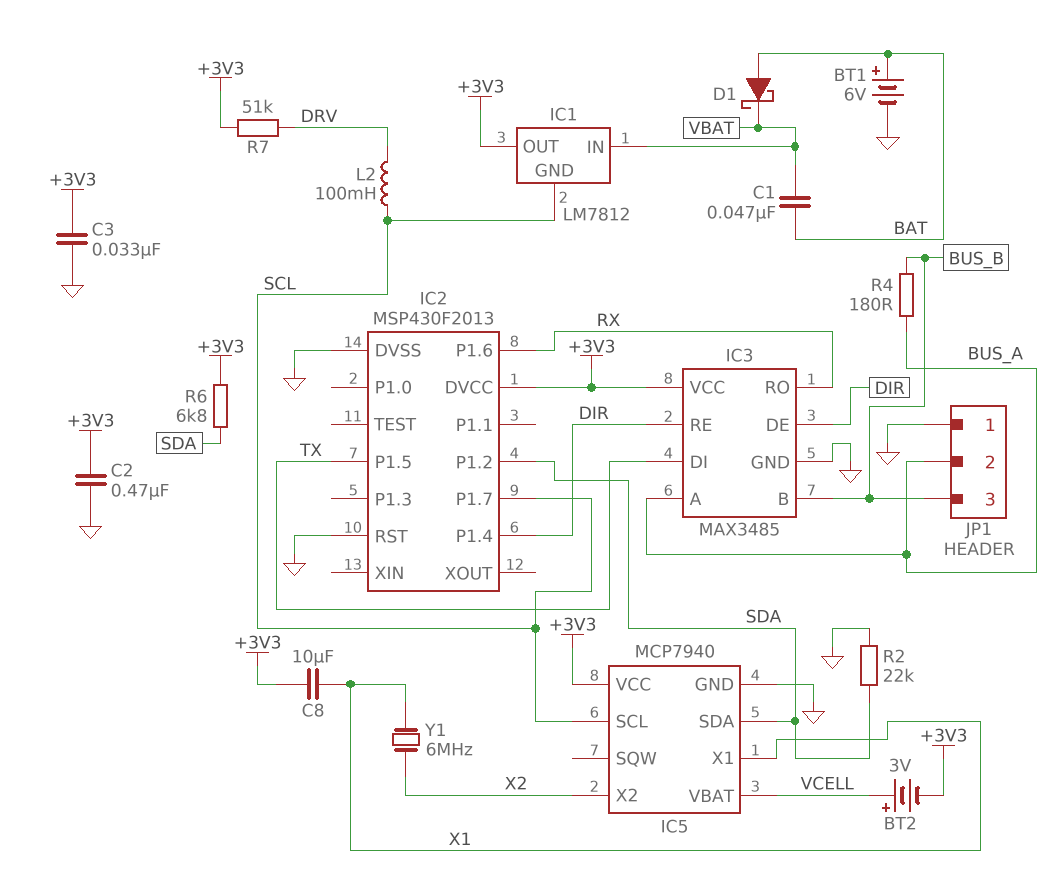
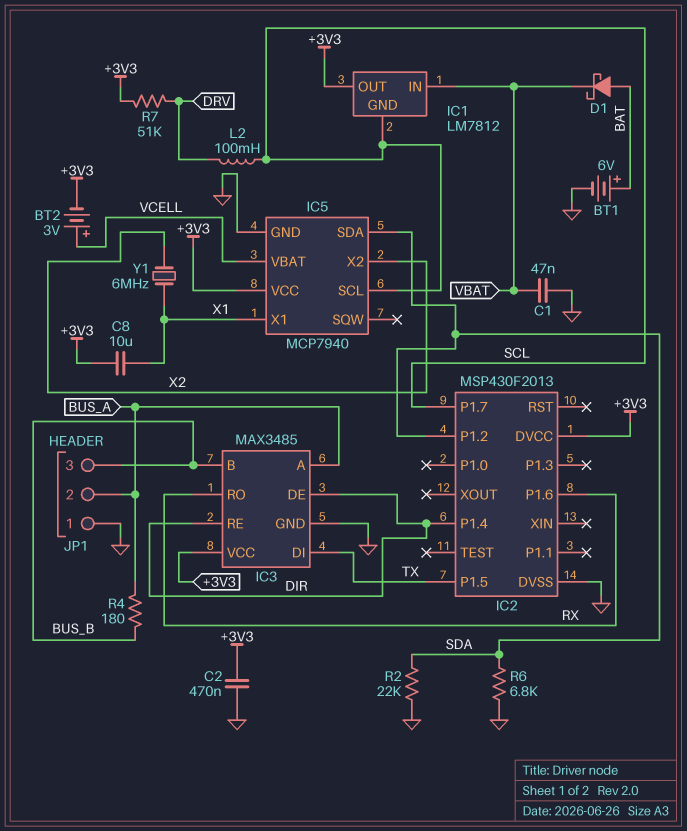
C1: 47nF (BAT, VBAT) -> 47nF (GND, VBAT)
C3: 33nF (+3V3, GND) -> none
IC2 pin RST: GND -> none
R6: 6.8k (+3V3, SDA) -> 6.8k (GND, SDA)

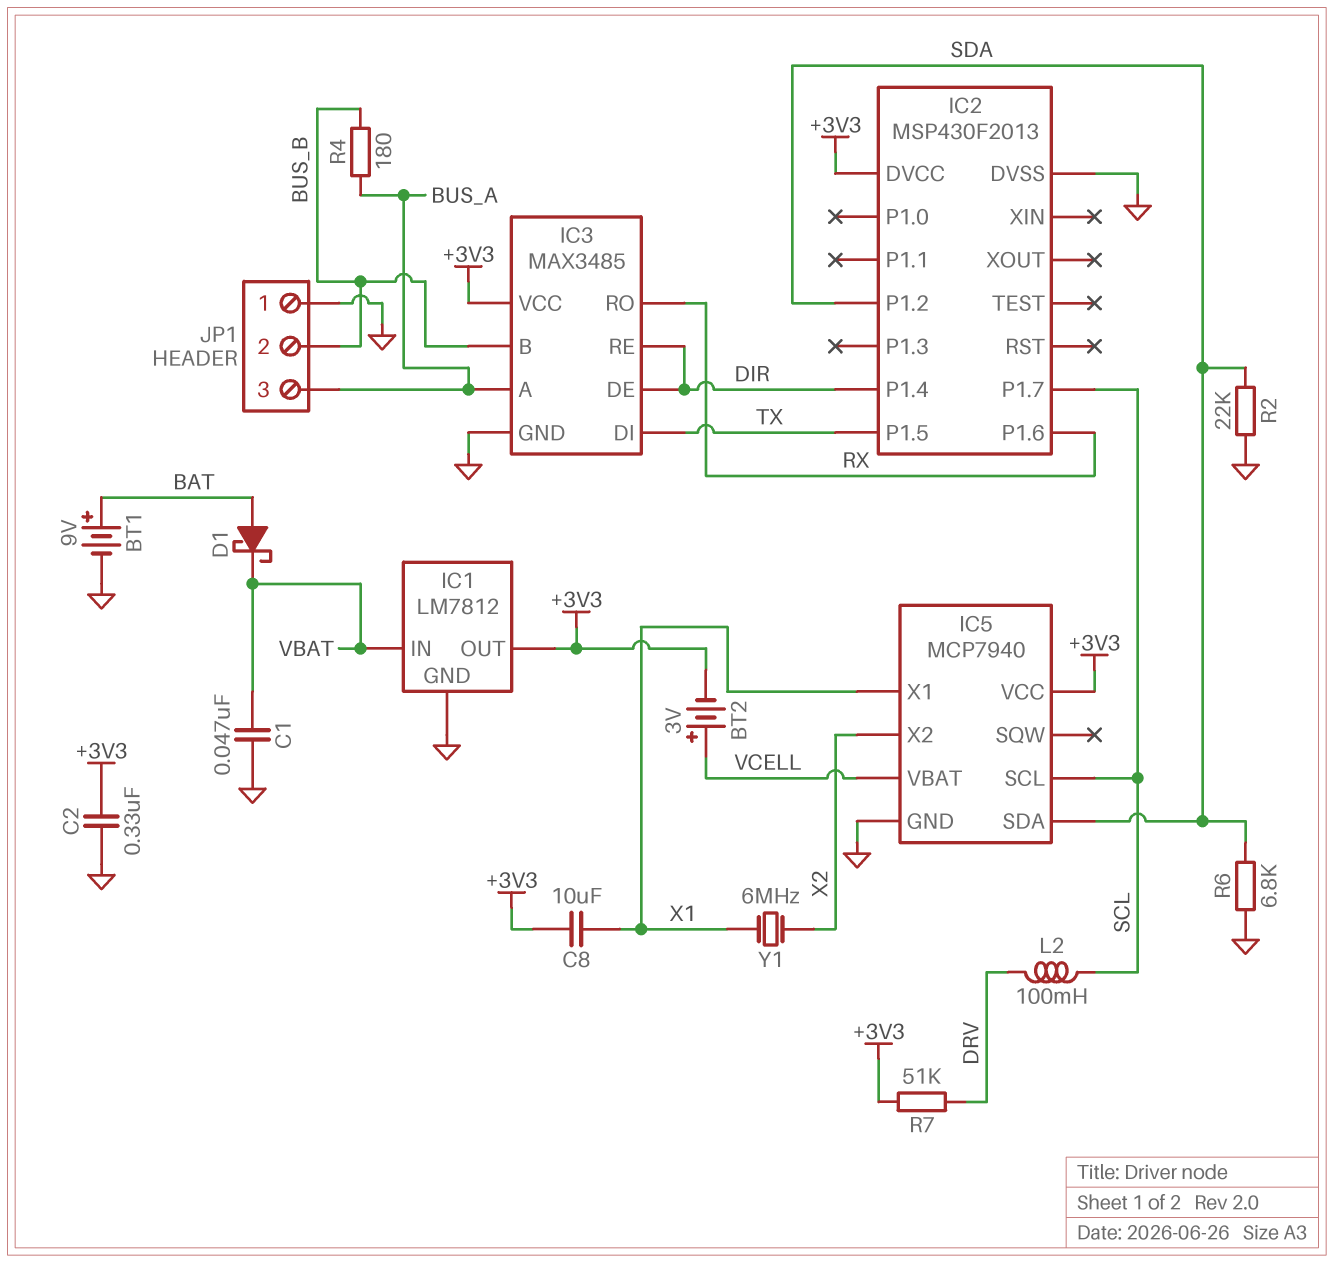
BT1: 6V (plus BAT, minus GND) -> 9V (plus BAT, minus GND)
C2: 470nF (+3V3, GND) -> 330nF (+3V3, GND)
IC1 pin GND: SCL -> GND
JP1 pin 2: BUS_A -> BUS_B
JP1 pin 3: BUS_B -> BUS_A

